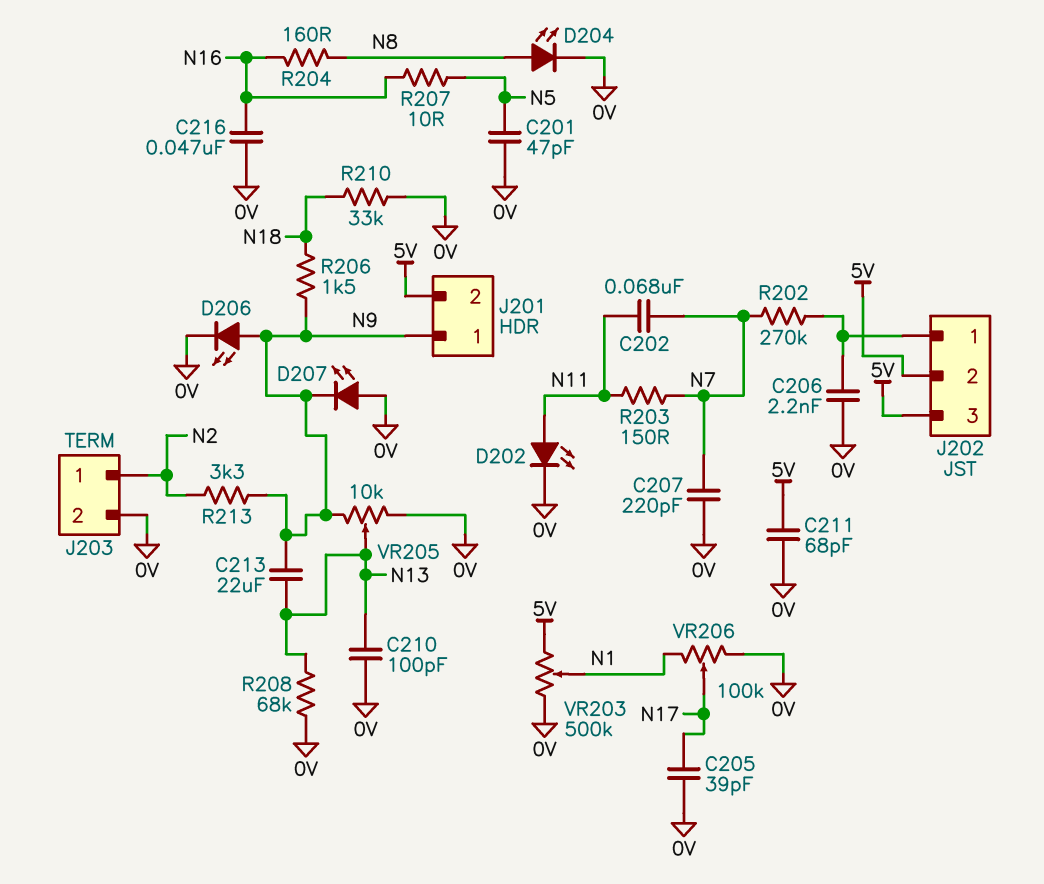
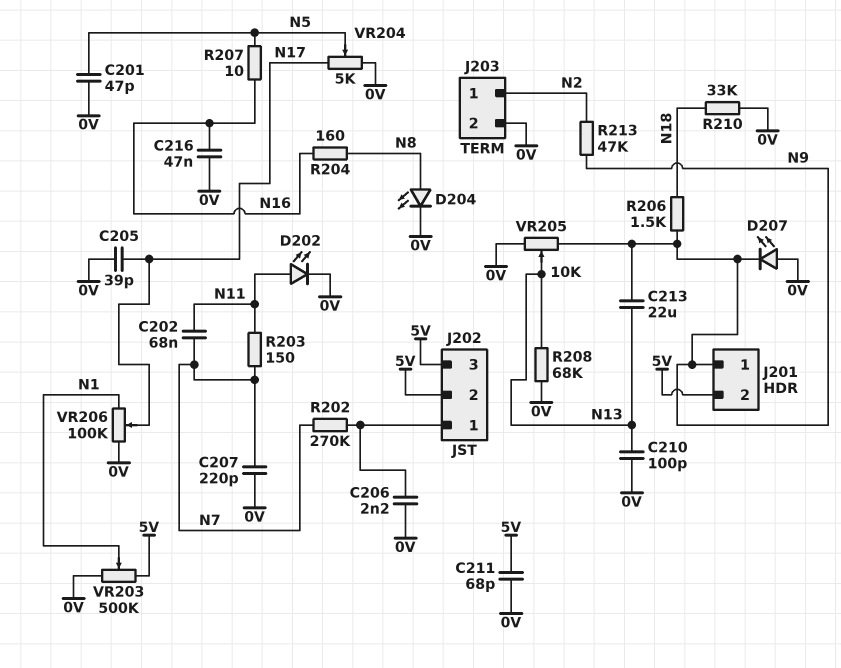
D206: LED (A N9, K 0V) -> none
R213: 3.3k (N2, N9) -> 47k (N2, N9)
VR204: none -> 5k (0V, N17, wiper N5)

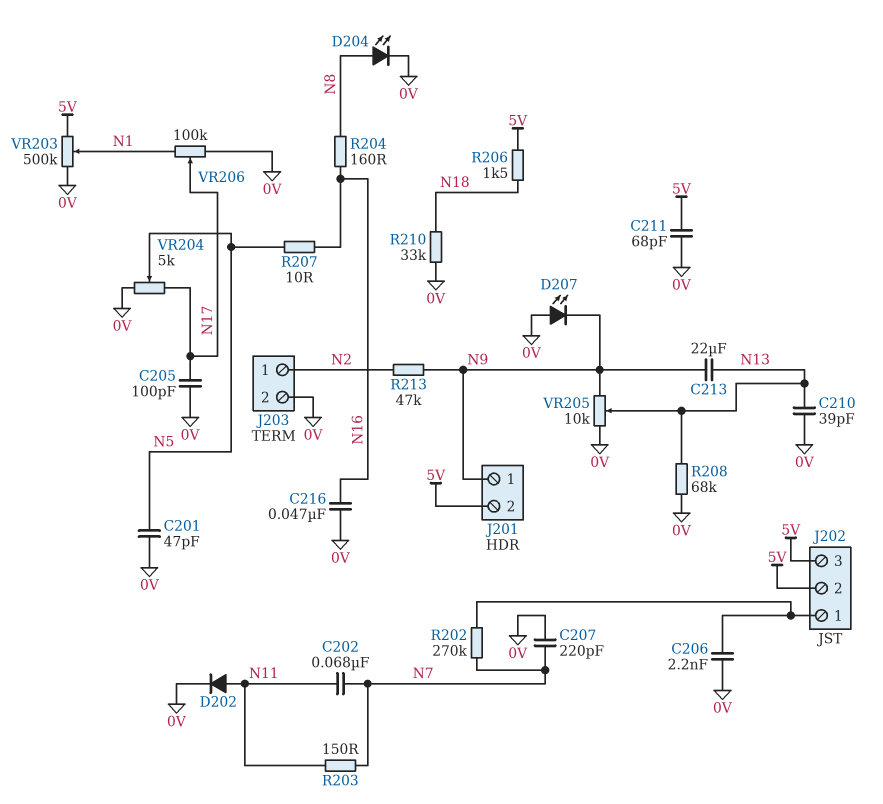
C205: 39pF (0V, N17) -> 100pF (0V, N17)
C210: 100pF (0V, N13) -> 39pF (0V, N13)
D202: LED (A N11, K 0V) -> diode (A N11, K 0V)
R206: 1.5k (N9, N18) -> 1.5k (5V, N18)

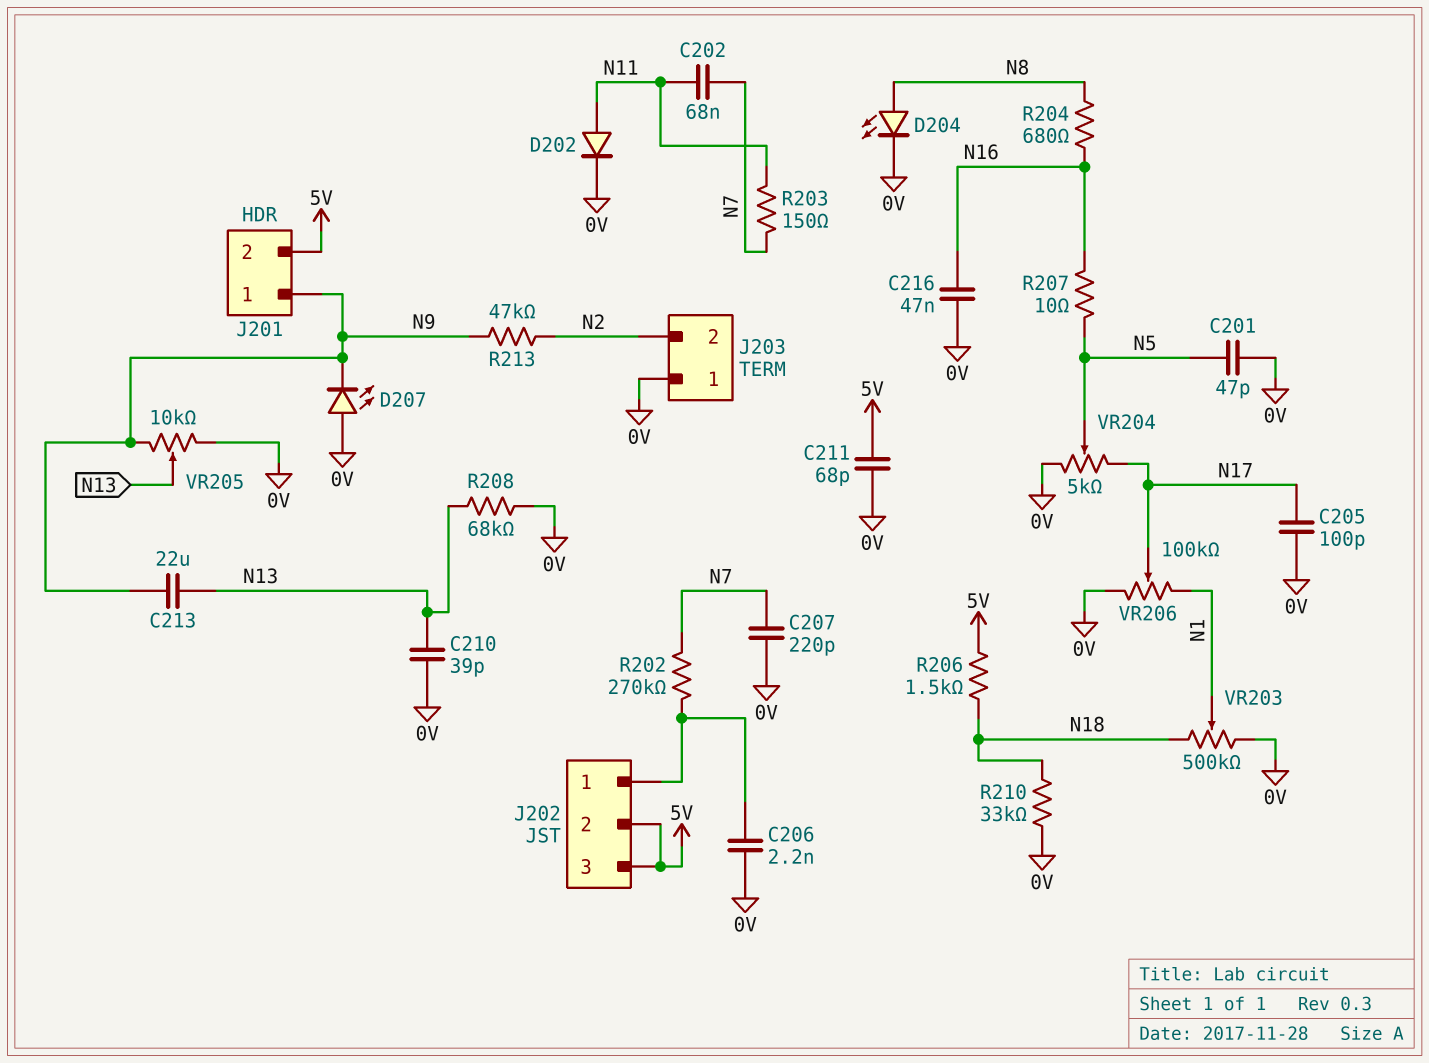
J203 pin 1: N2 -> 0V
J203 pin 2: 0V -> N2
R204: 160 (N8, N16) -> 680 (N8, N16)
VR203: 500k (0V, 5V, wiper N1) -> 500k (0V, N18, wiper N1)

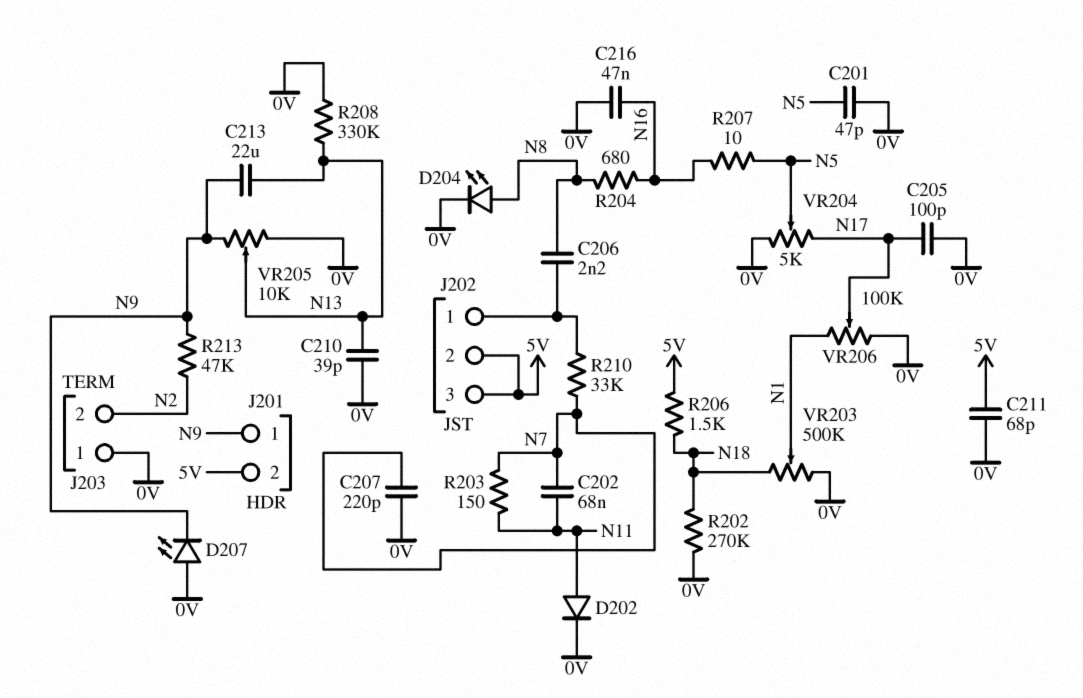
C206: 2.2nF (0V, J202/1) -> 2.2nF (J202/1, N8)
R202: 270k (J202/1, N7) -> 270k (0V, N18)
R208: 68k (0V, N13) -> 330k (0V, N13)
R210: 33k (0V, N18) -> 33k (J202/1, N7)

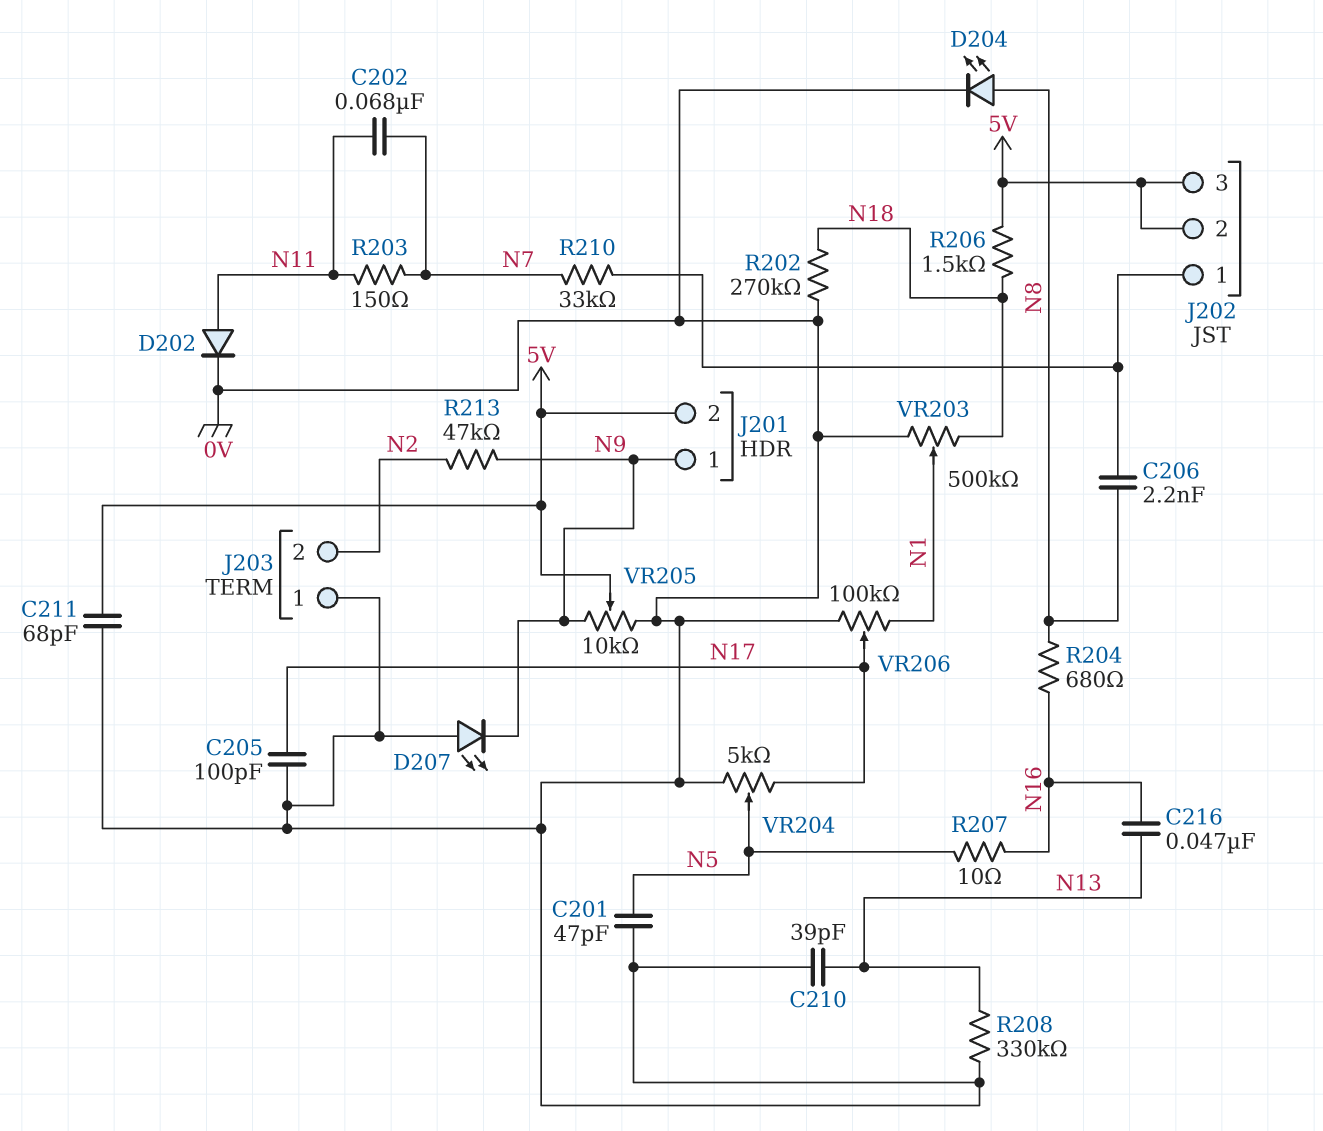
C207: 220pF (0V, N7) -> none
C213: 22uF (N9, N13) -> none
C216: 47nF (0V, N16) -> 47nF (N13, N16)
VR205: 10k (0V, N9, wiper N13) -> 10k (0V, N9, wiper 5V)

